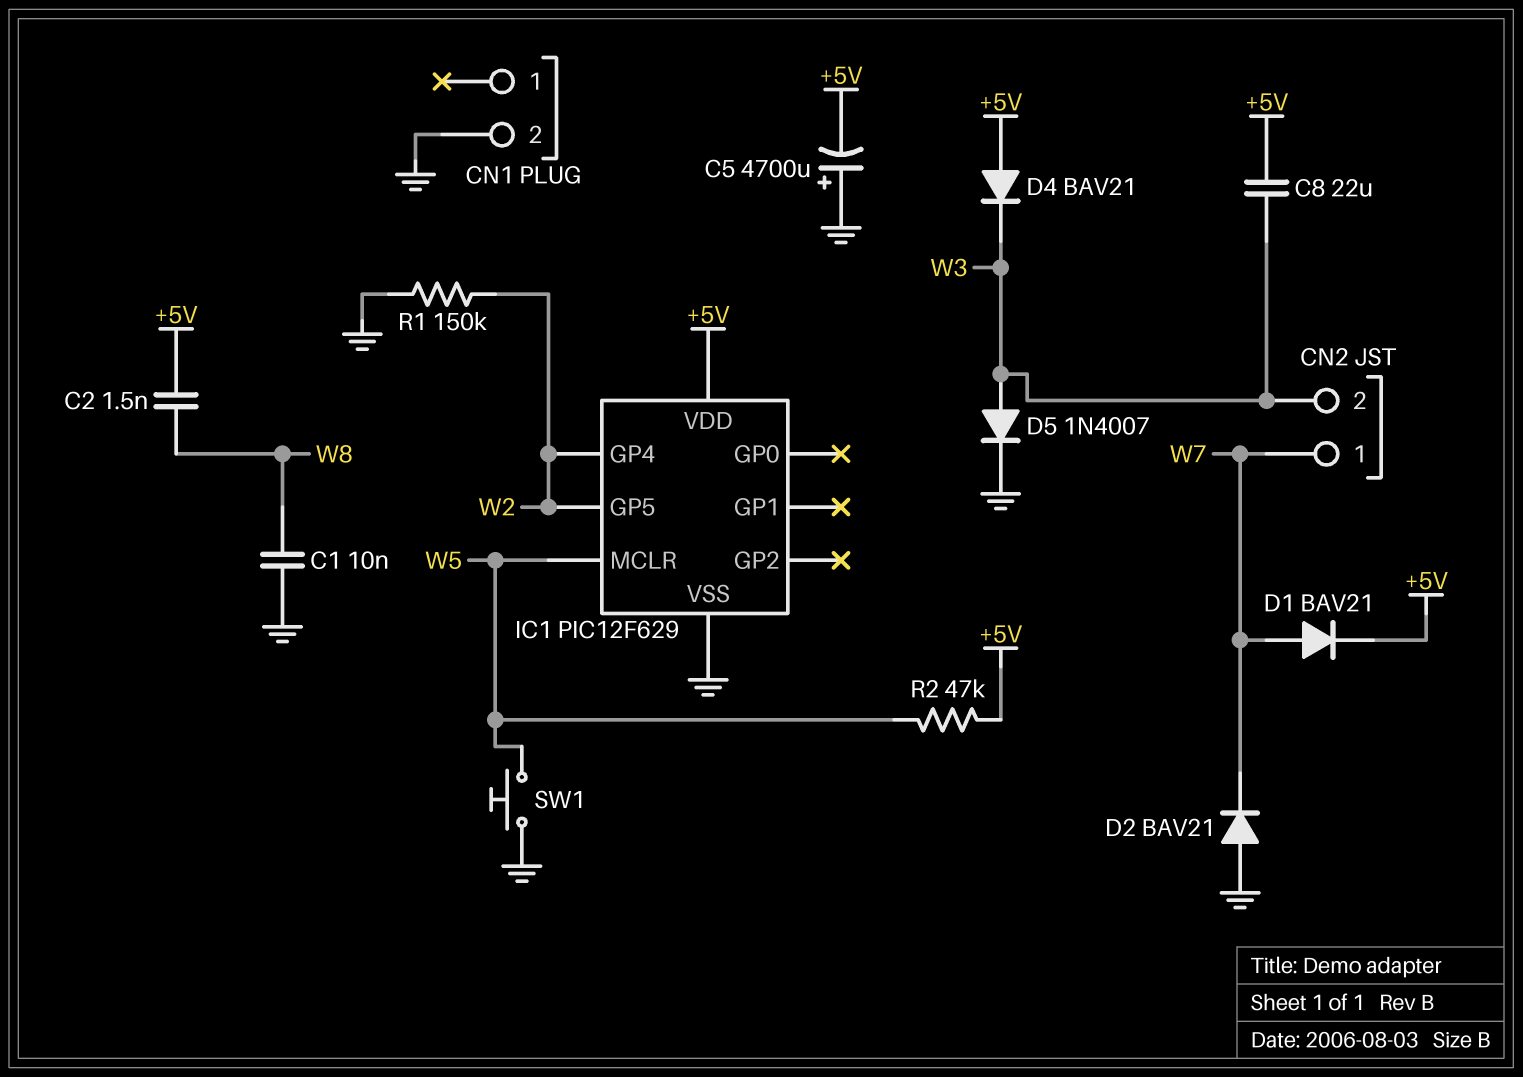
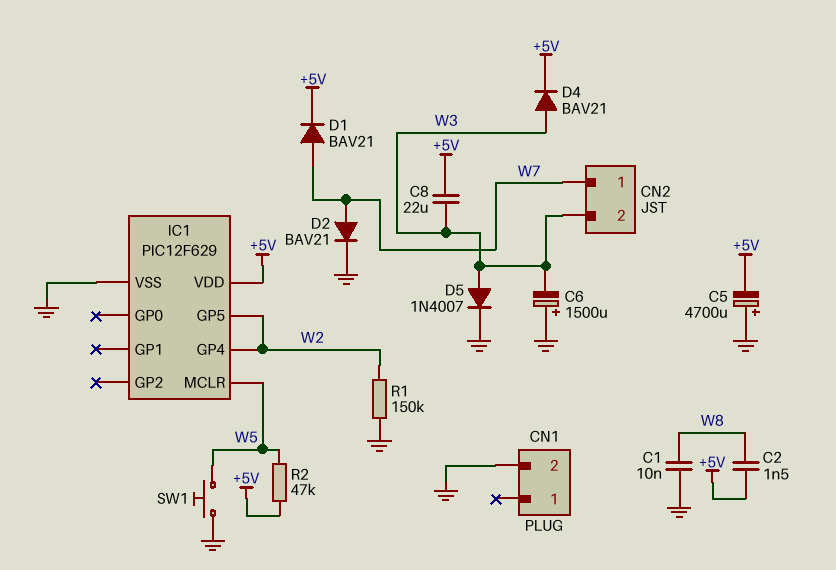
C6: none -> 1500uF (plus GND, minus W3)
D2: diode BAV21 (A GND, K W7) -> diode BAV21 (A W7, K GND)
D4: diode BAV21 (A +5V, K W3) -> diode BAV21 (A W3, K +5V)

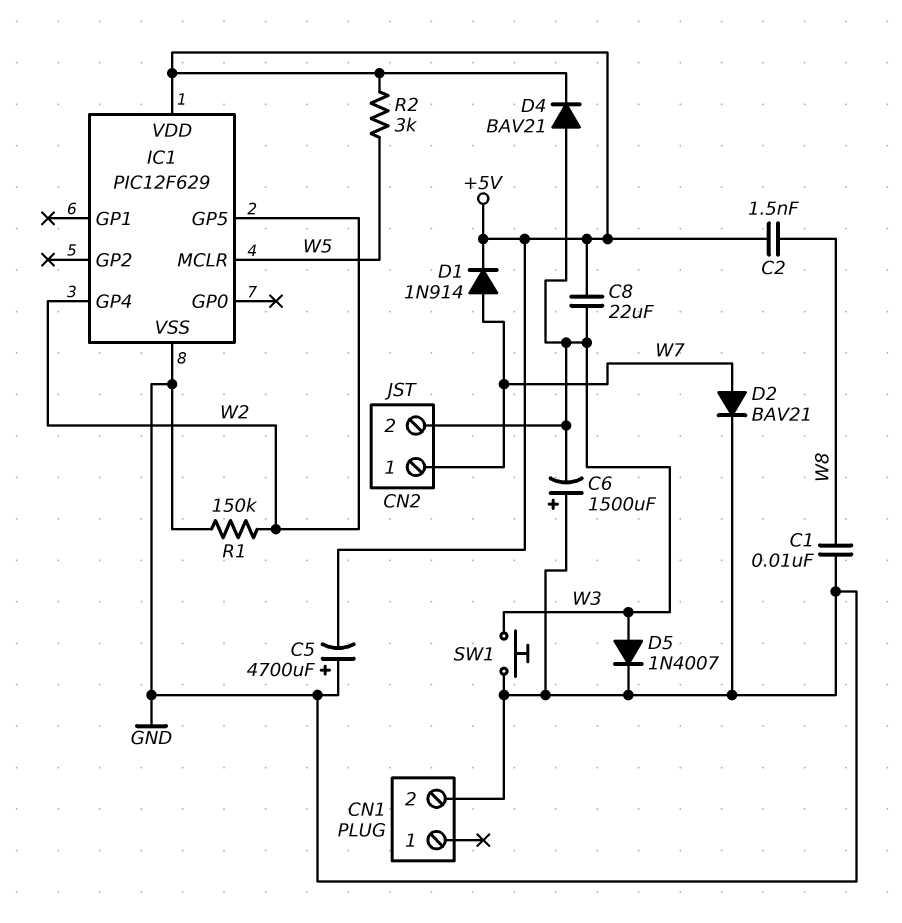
D1: diode BAV21 (A W7, K +5V) -> diode 1N914 (A W7, K +5V)
R2: 47k (+5V, W5) -> 3k (+5V, W5)
SW1: button (GND, W5) -> button (GND, W3)

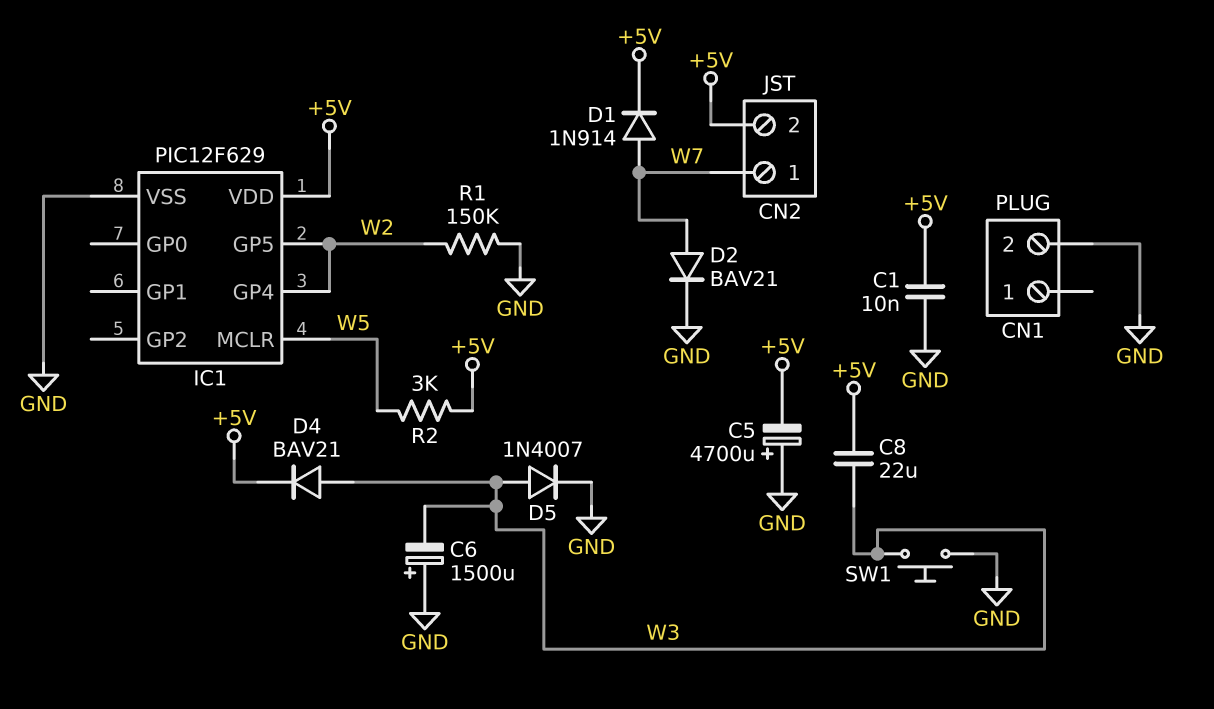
C1: 10nF (GND, W8) -> 10nF (+5V, GND)
C2: 1.5nF (+5V, W8) -> none
CN2 pin 2: W3 -> +5V

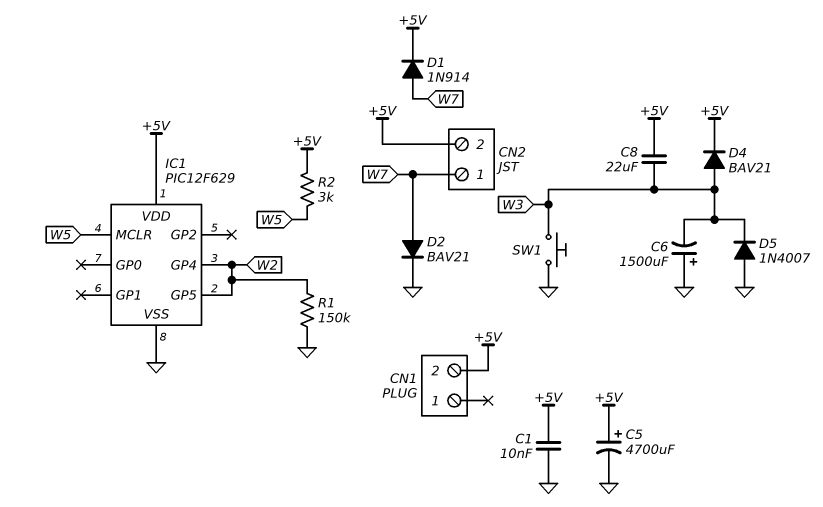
C5: 4700uF (plus GND, minus +5V) -> 4700uF (plus +5V, minus GND)
CN1 pin 2: GND -> +5V
D5: diode 1N4007 (A W3, K GND) -> diode 1N4007 (A GND, K W3)

